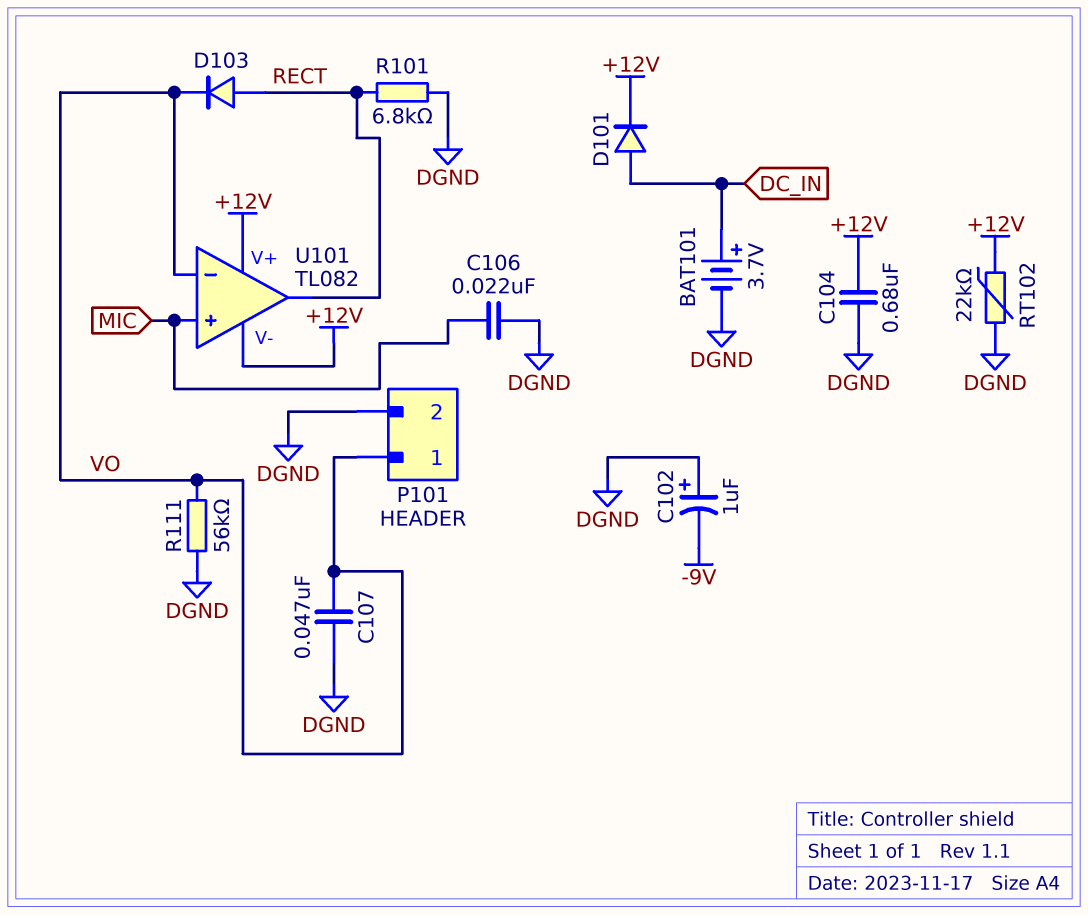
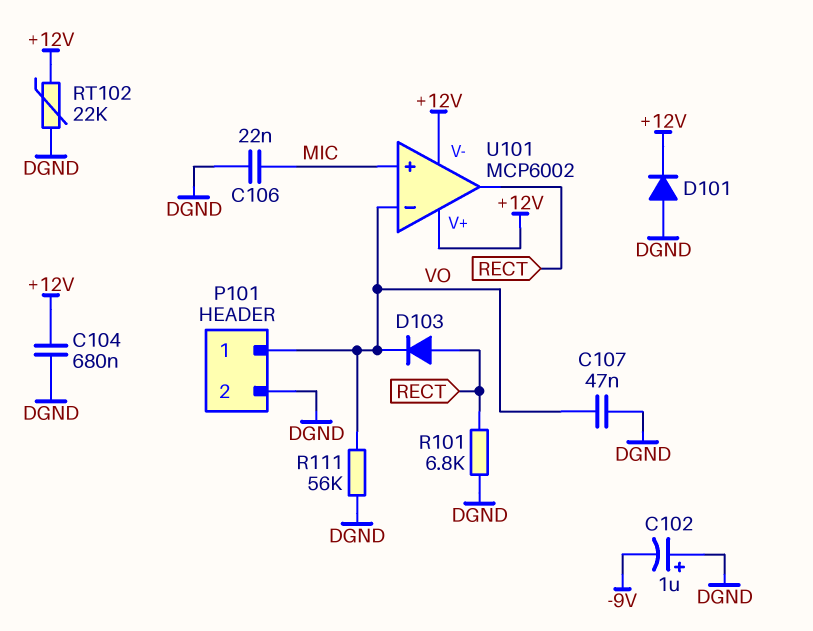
BAT101: 3.7V (plus DC_IN, minus DGND) -> none
D101: diode (A DC_IN, K +12V) -> diode (A DGND, K +12V)
U101: TL082 -> MCP6002

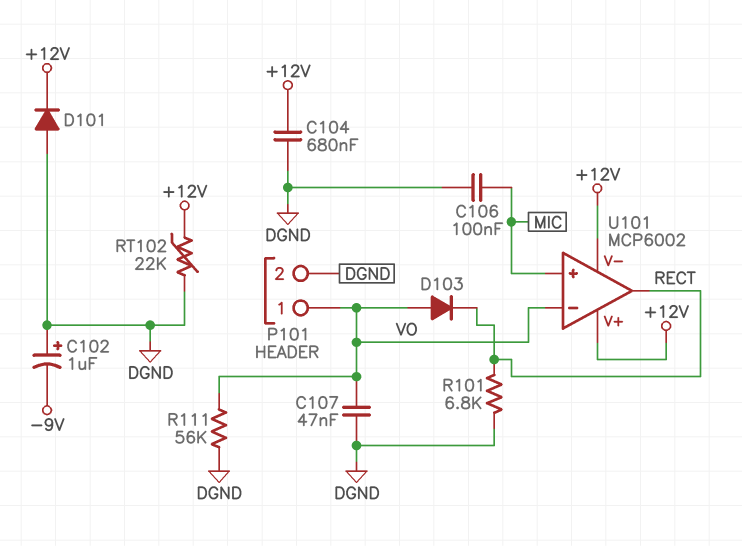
C106: 22nF (DGND, MIC) -> 100nF (DGND, MIC)
D103: diode (A RECT, K VO) -> diode (A VO, K RECT)

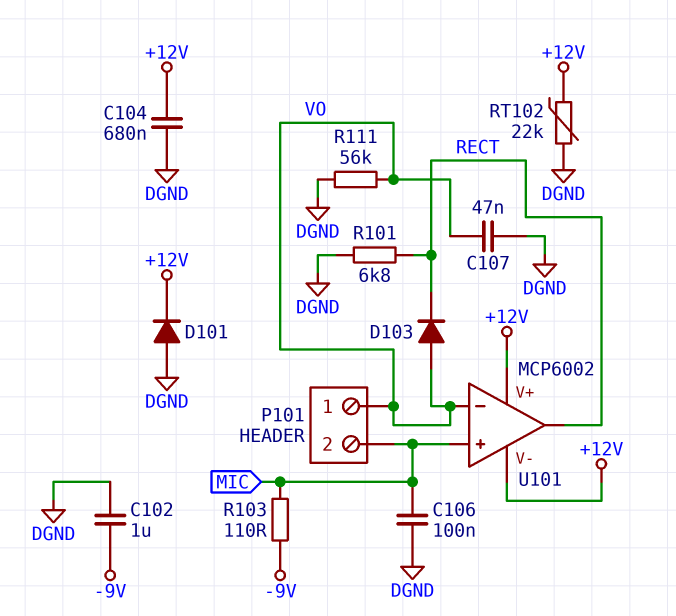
C102: 1uF (plus DGND, minus -9V) -> 1uF (-9V, DGND)
P101 pin 2: DGND -> MIC
R103: none -> 110 (-9V, MIC)

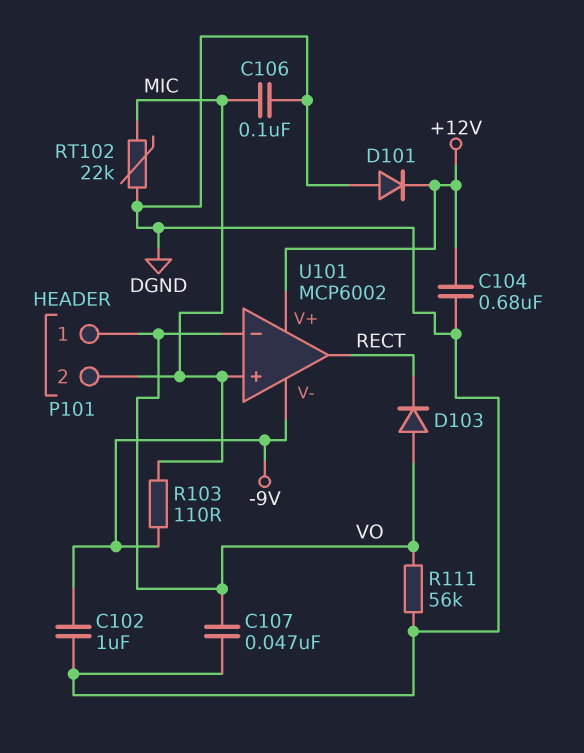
R101: 6.8k (DGND, RECT) -> none
RT102: 22k (+12V, DGND) -> 22k (DGND, MIC)
U101 pin V-: +12V -> -9V

